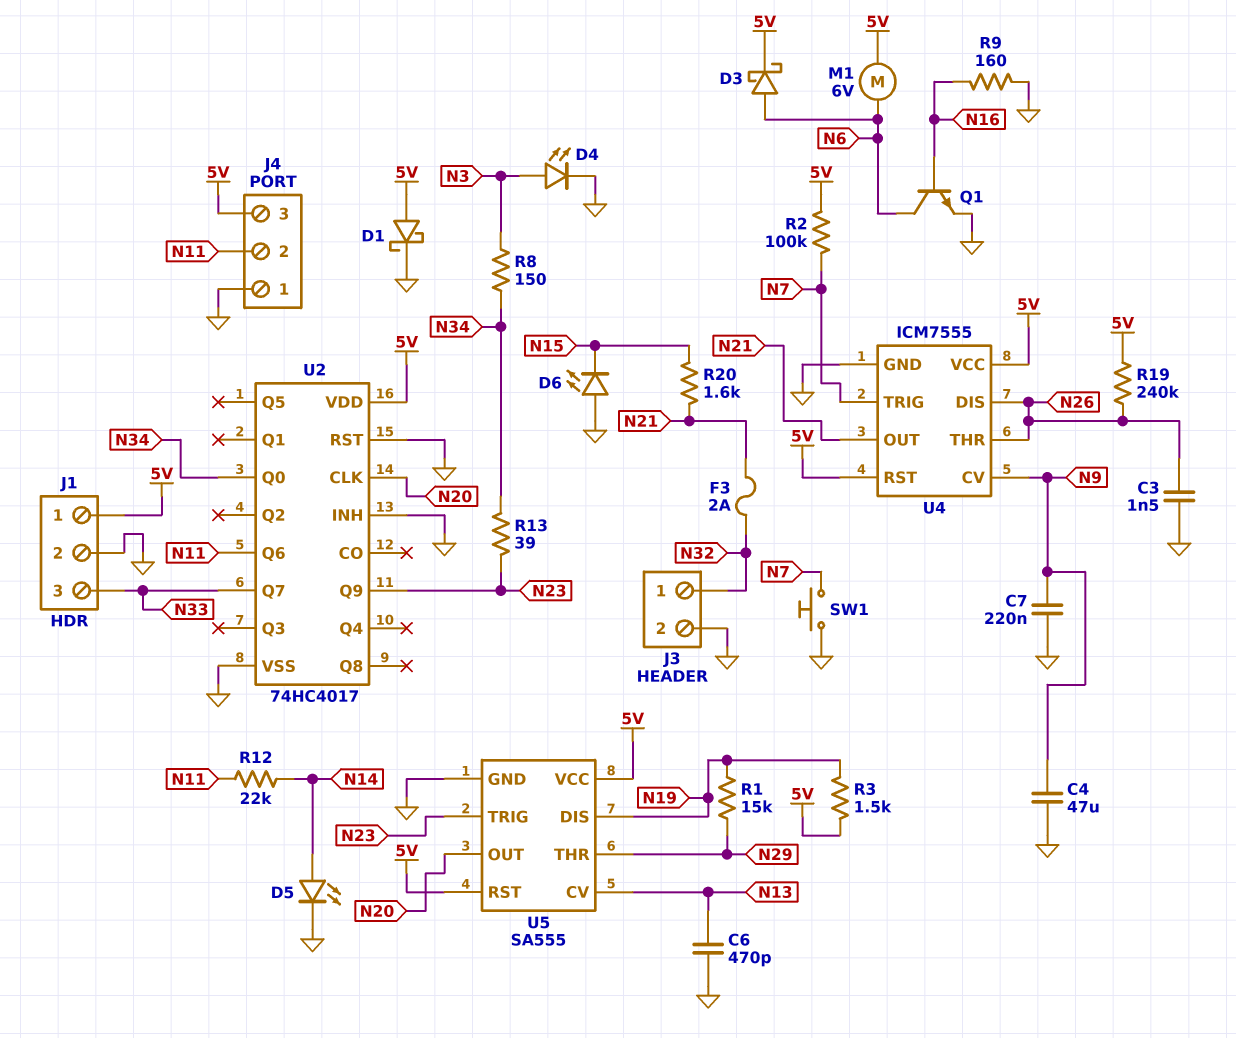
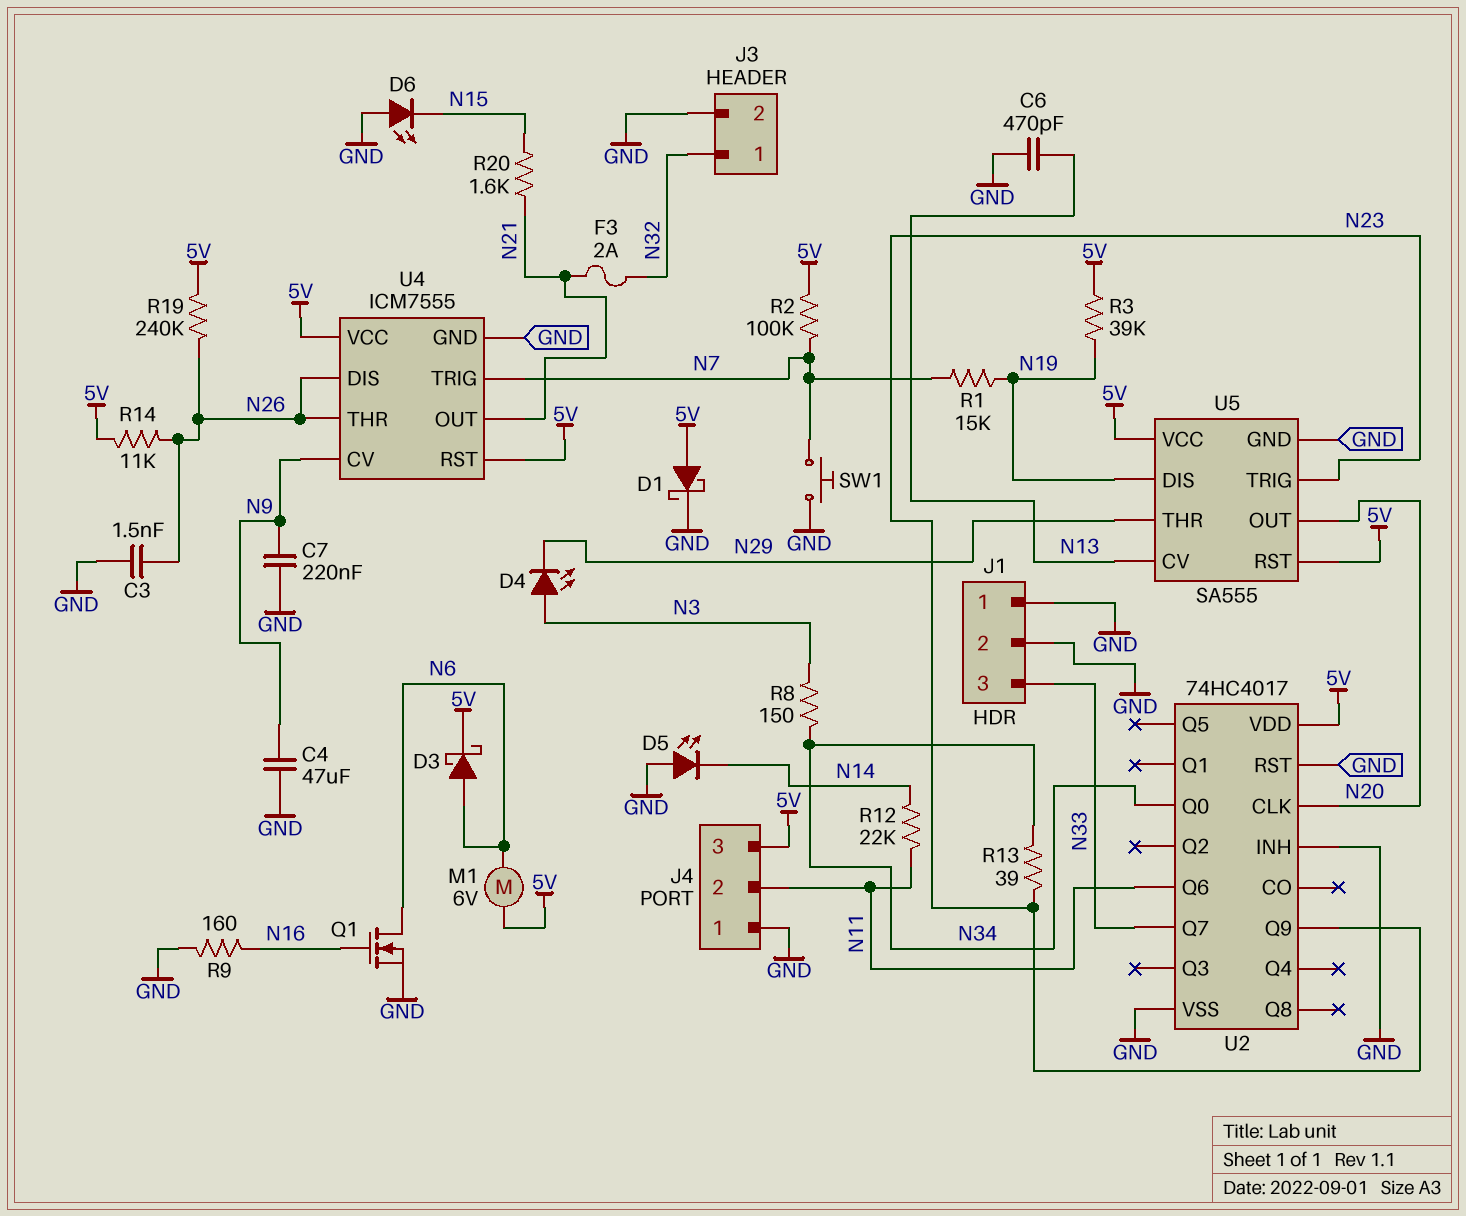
D4: LED (A N3, K GND) -> LED (A N3, K N29)
D5: LED (A N14, K GND) -> LED (A GND, K N14)
J1 pin 1: 5V -> GND
Q1: NPN (B N16, C N6, E GND) -> NMOS (G N16, D N6, S GND)
R1: 15k (N19, N29) -> 15k (N7, N19)
R3: 1.5k (5V, N19) -> 39k (5V, N19)
R14: none -> 11k (5V, N26)

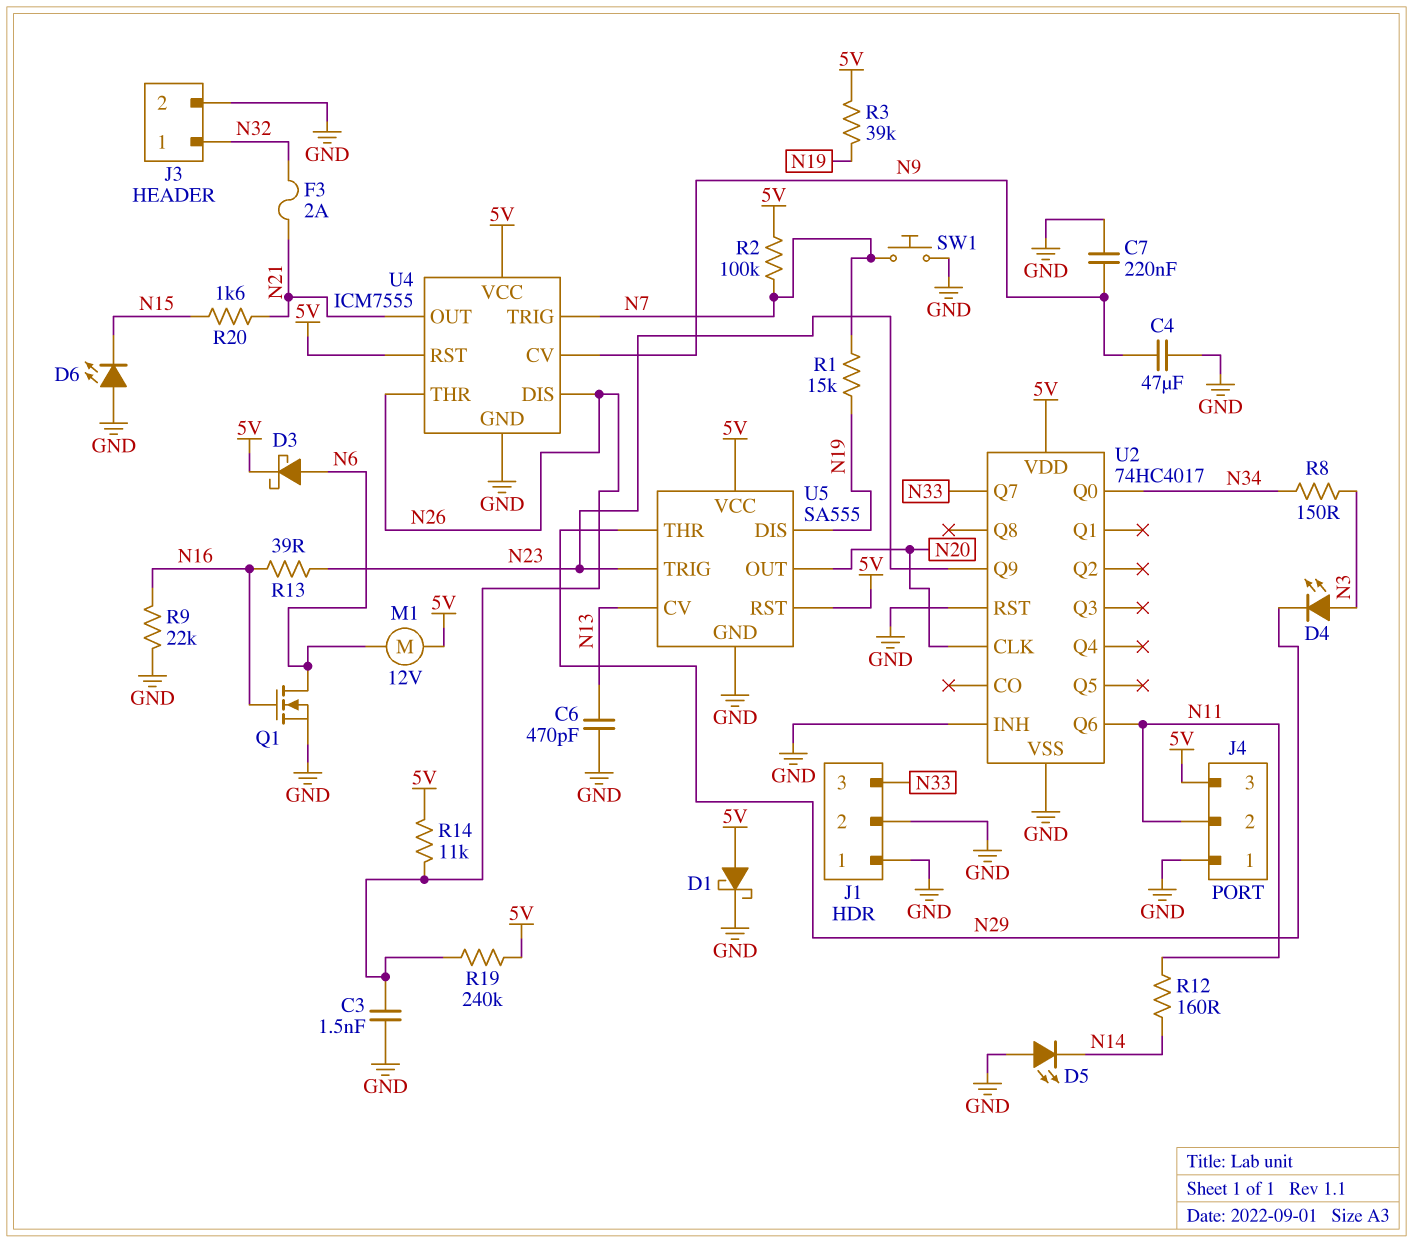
M1: motor 6V (5V, N6) -> motor 12V (5V, N6)
R9: 160 (GND, N16) -> 22k (GND, N16)
R12: 22k (N11, N14) -> 160 (N11, N14)
R13: 39 (N23, N34) -> 39 (N16, N23)

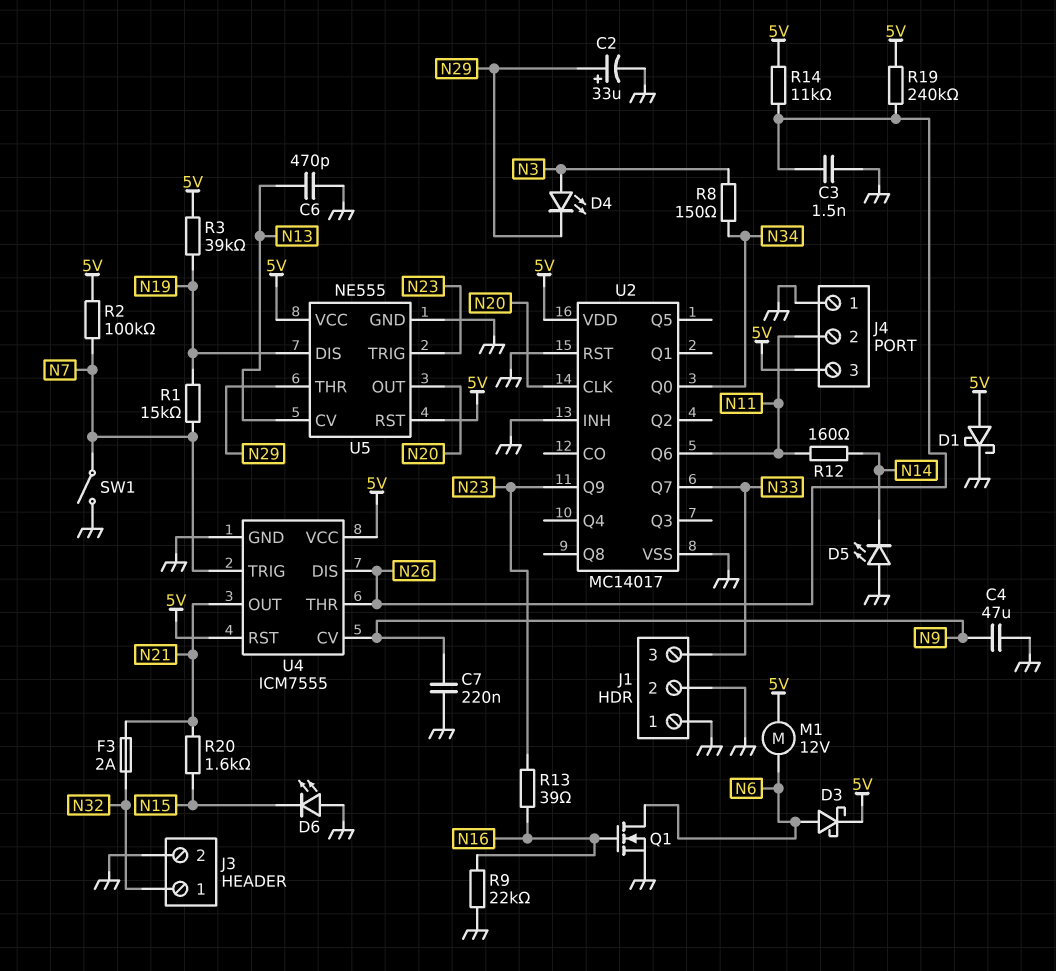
C2: none -> 33uF (plus N29, minus GND)
SW1: button (GND, N7) -> switch (GND, N7)
U2: 74HC4017 -> MC14017
U5: SA555 -> NE555

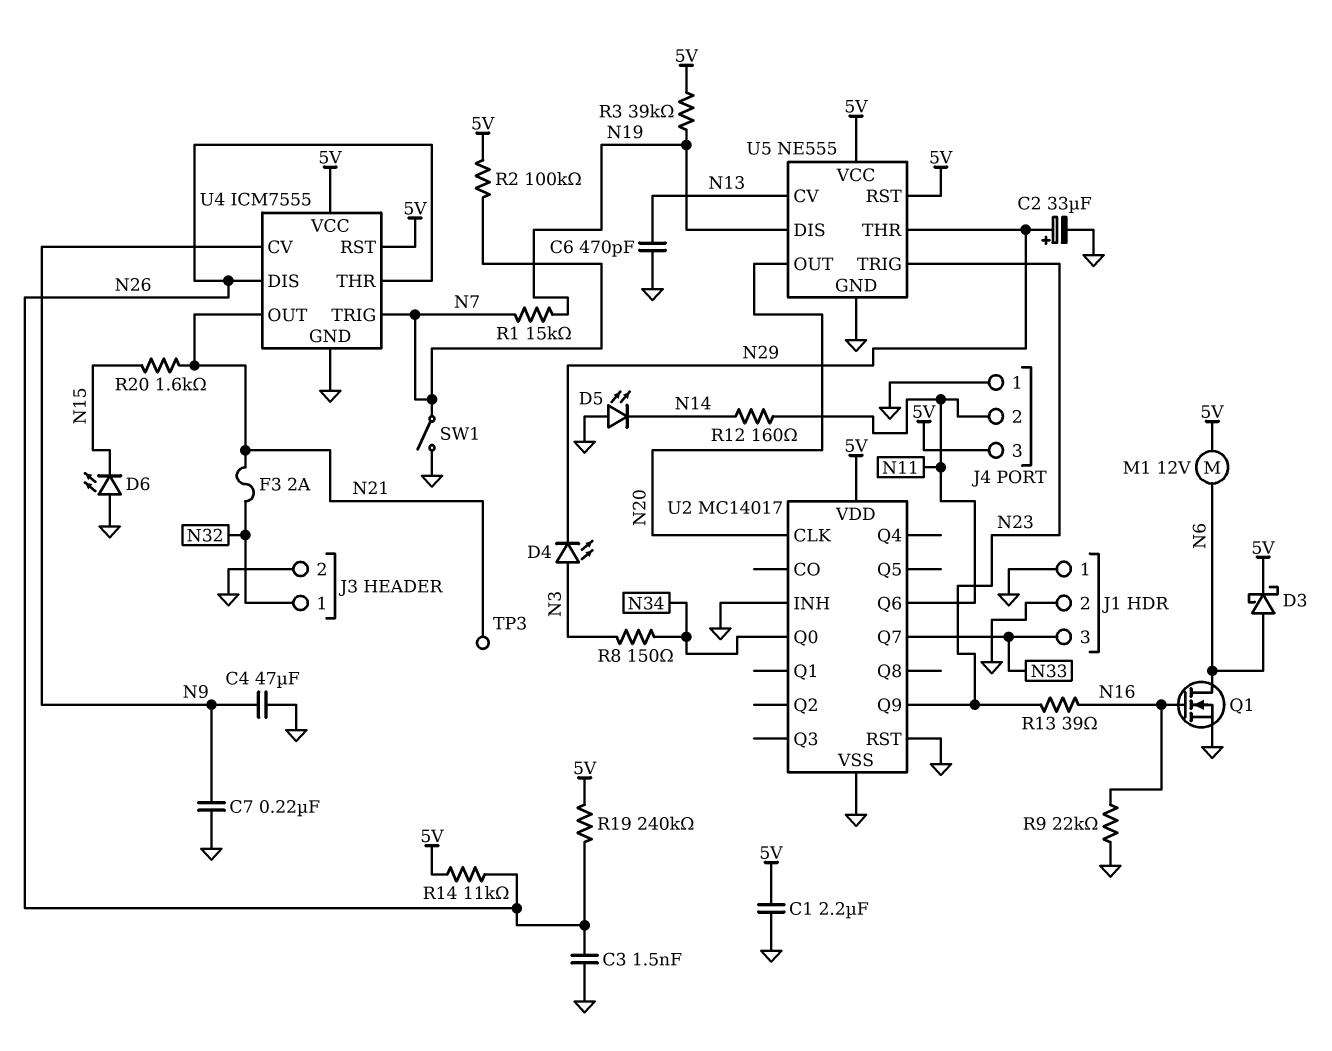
C1: none -> 2.2uF (5V, GND)
D1: schottky (A 5V, K GND) -> none
TP3: none -> test point (N21)

